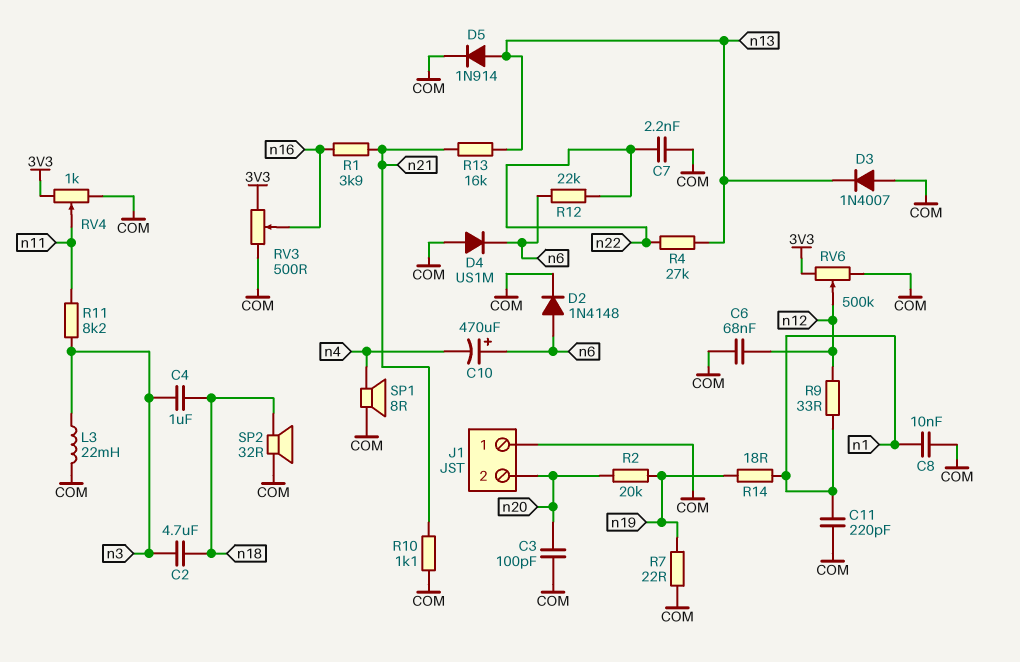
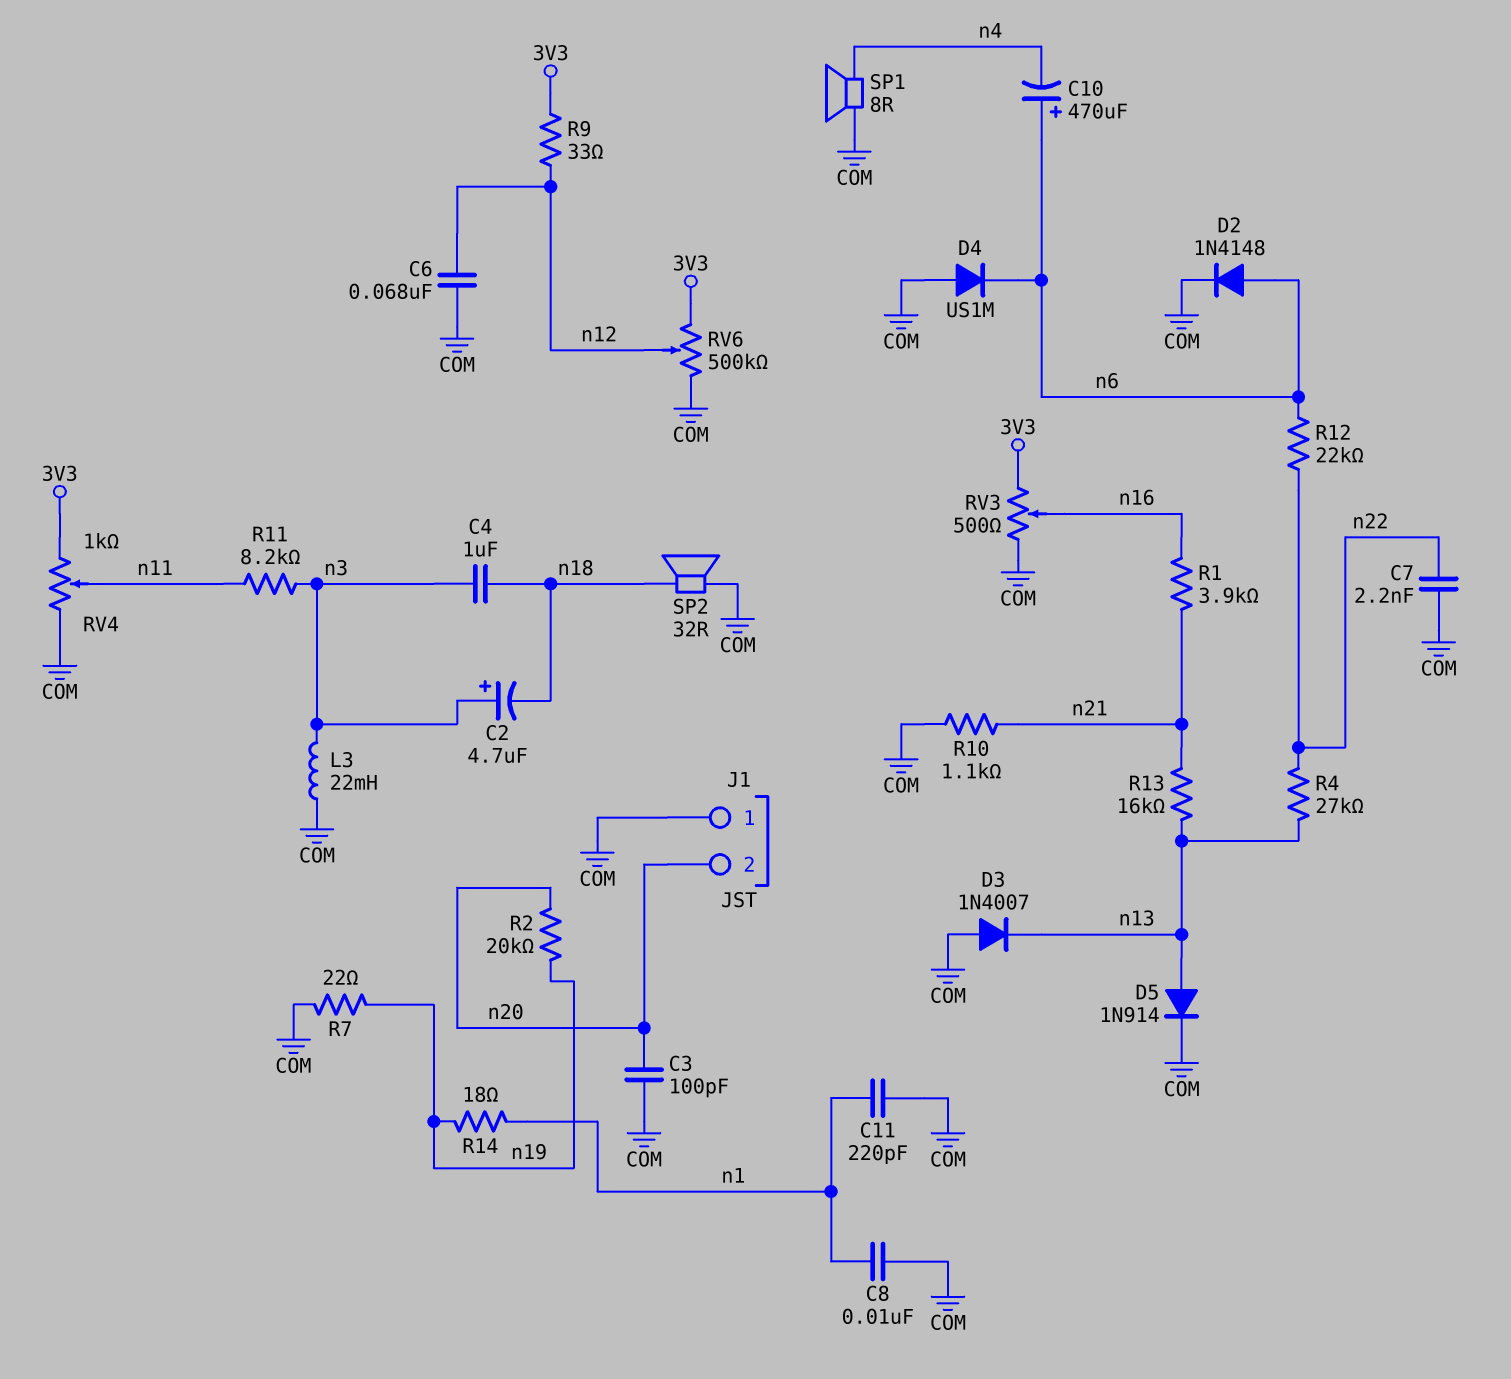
C2: 4.7uF (n3, n18) -> 4.7uF (plus n3, minus n18)
R9: 33 (n1, n12) -> 33 (3V3, n12)

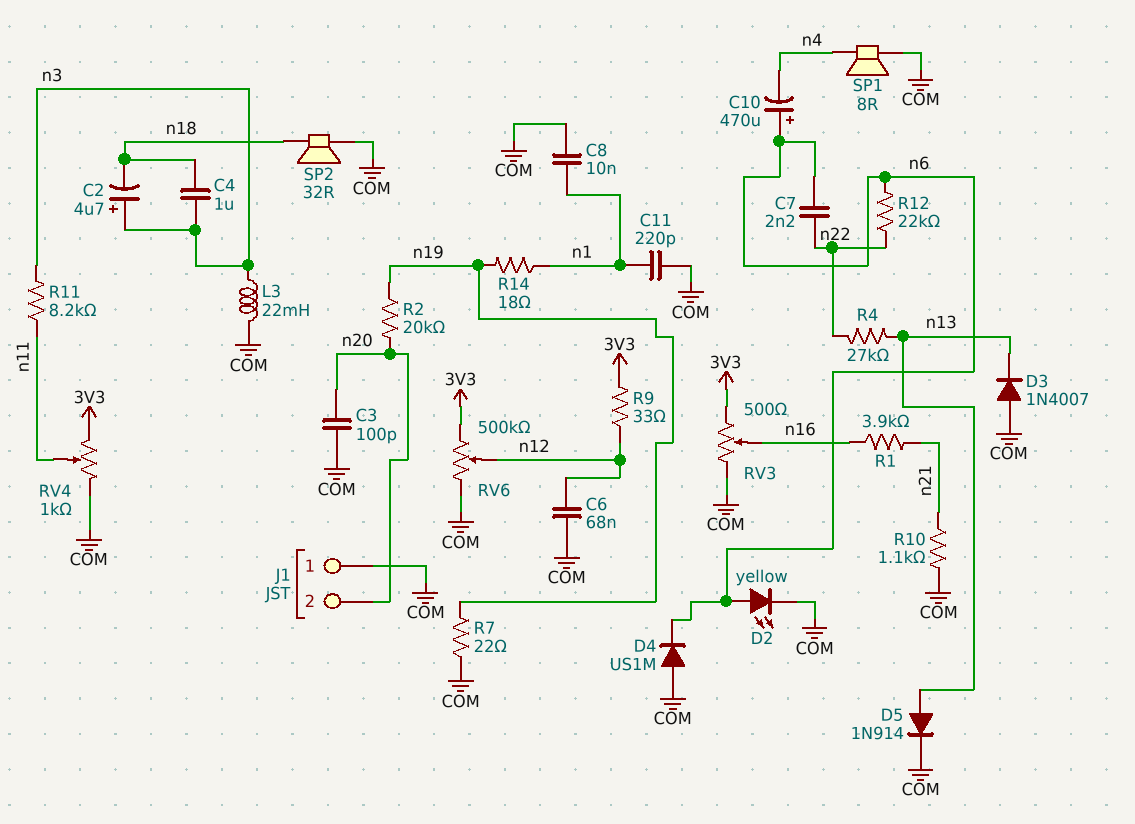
C7: 2.2nF (COM, n22) -> 2.2nF (n6, n22)
D2: diode 1N4148 (A n6, K COM) -> LED yellow (A n6, K COM)
R13: 16k (n13, n21) -> none

